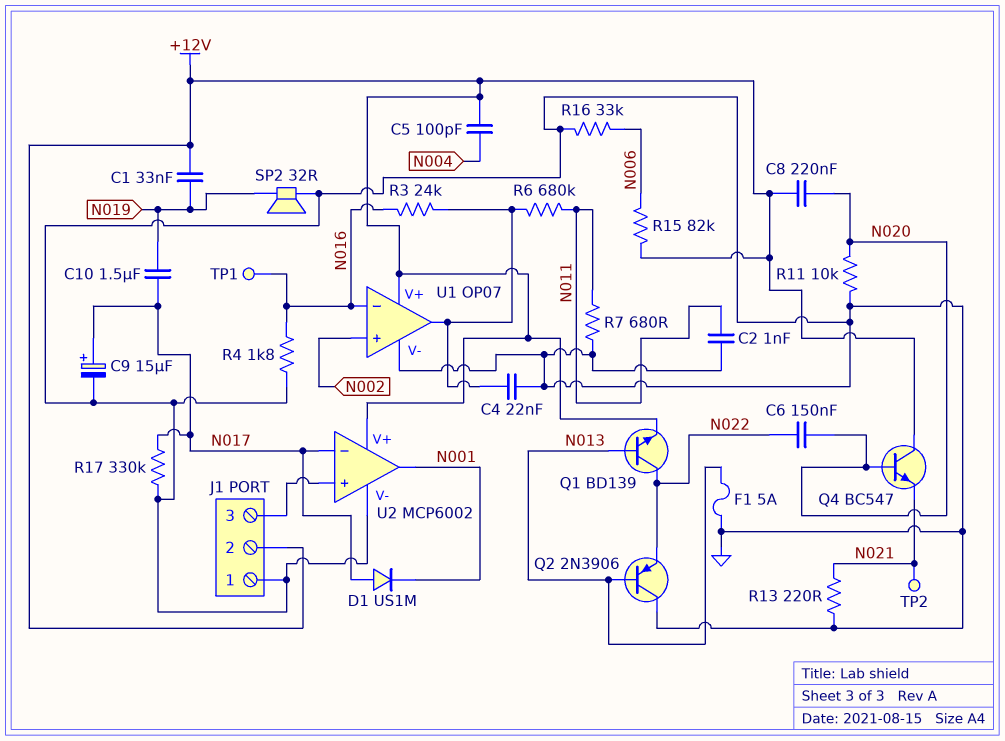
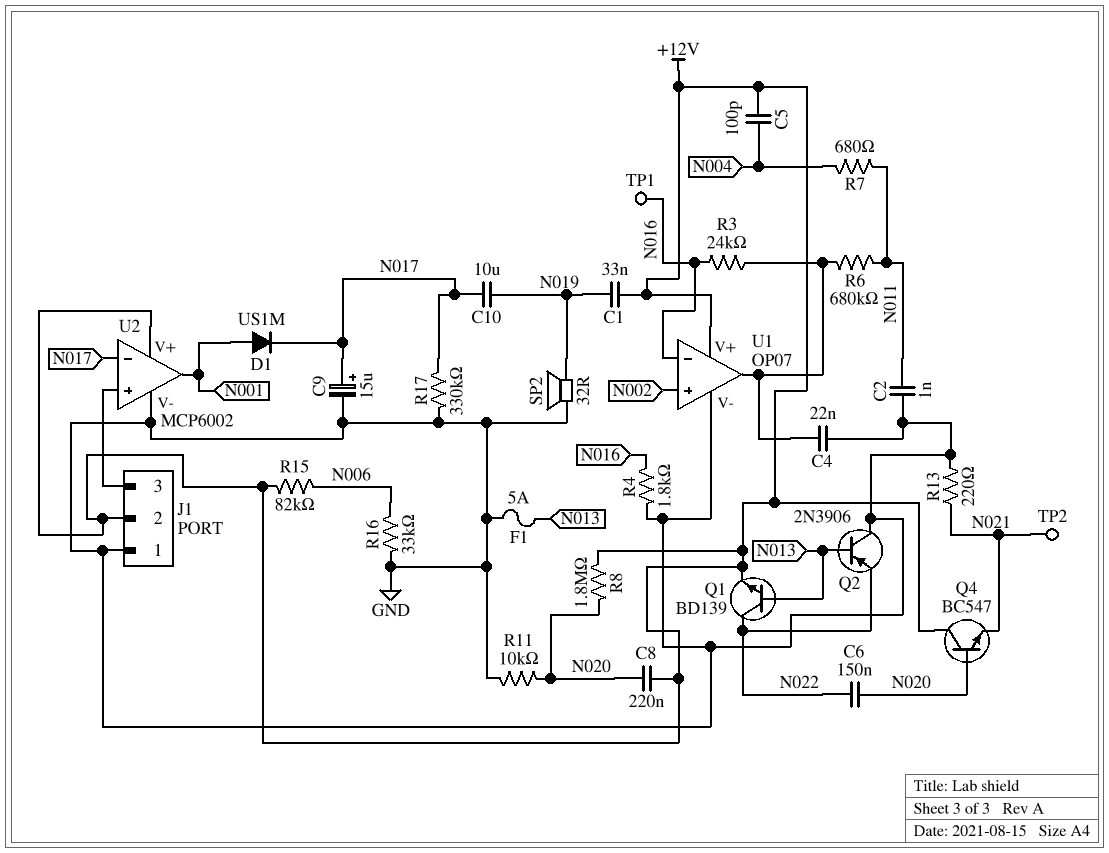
C10: 1.5uF (N017, N019) -> 10uF (N017, N019)
D1: diode US1M (A N017, K N001) -> diode US1M (A N001, K N017)
R7: 680 (GND, N011) -> 680 (N004, N011)
R8: none -> 1.8M (+12V, N020)

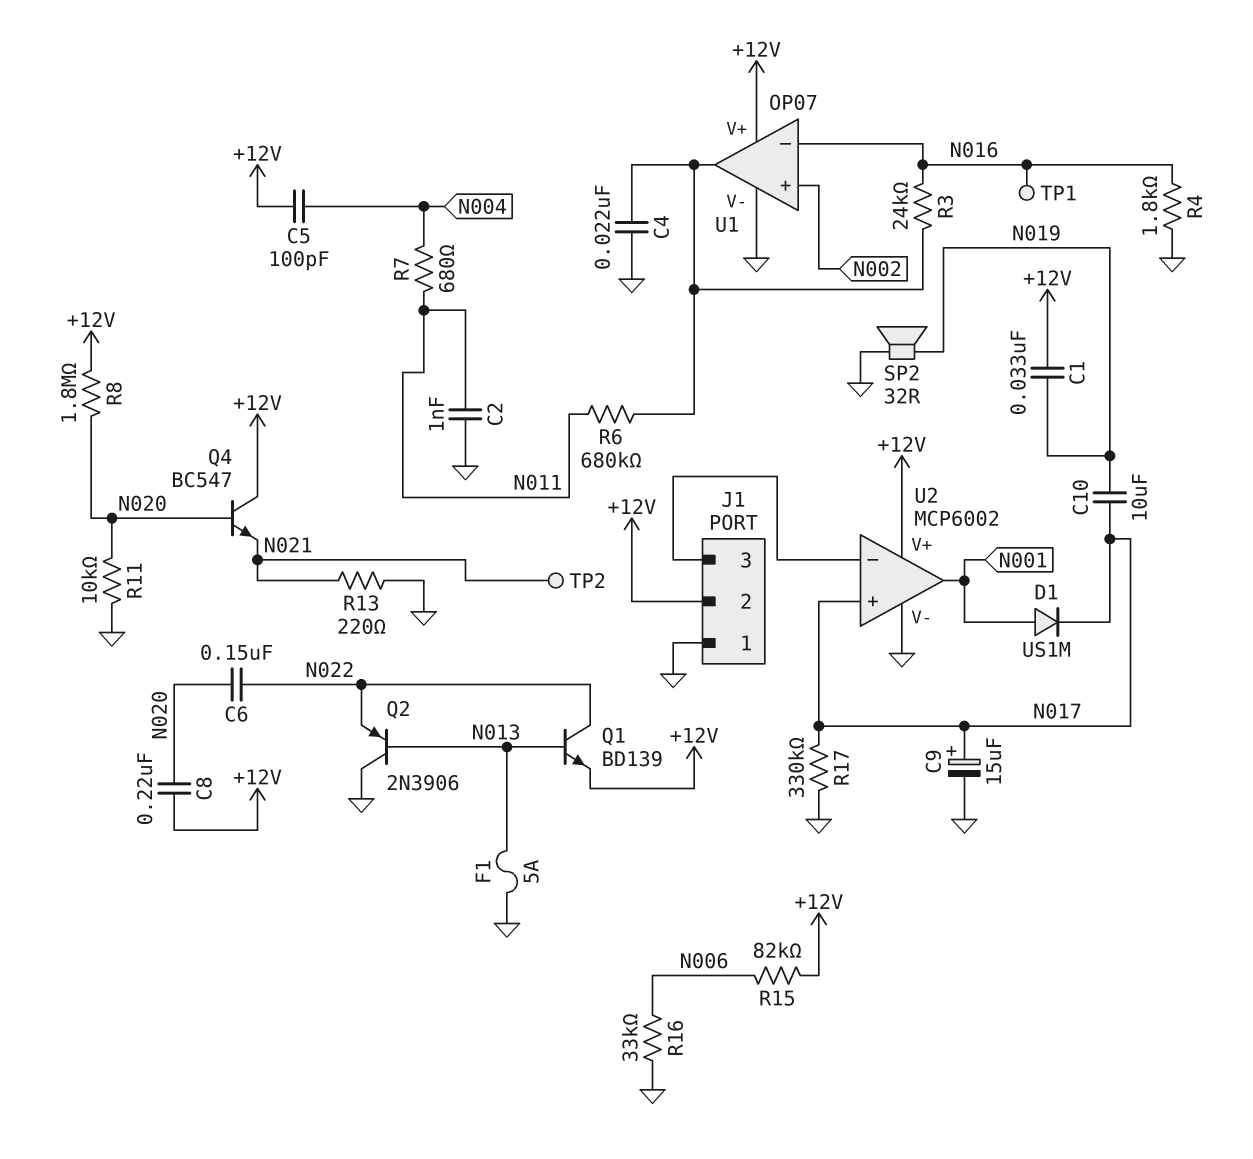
U2 pin in+: J1/3 -> N017
U2 pin in-: N017 -> J1/3

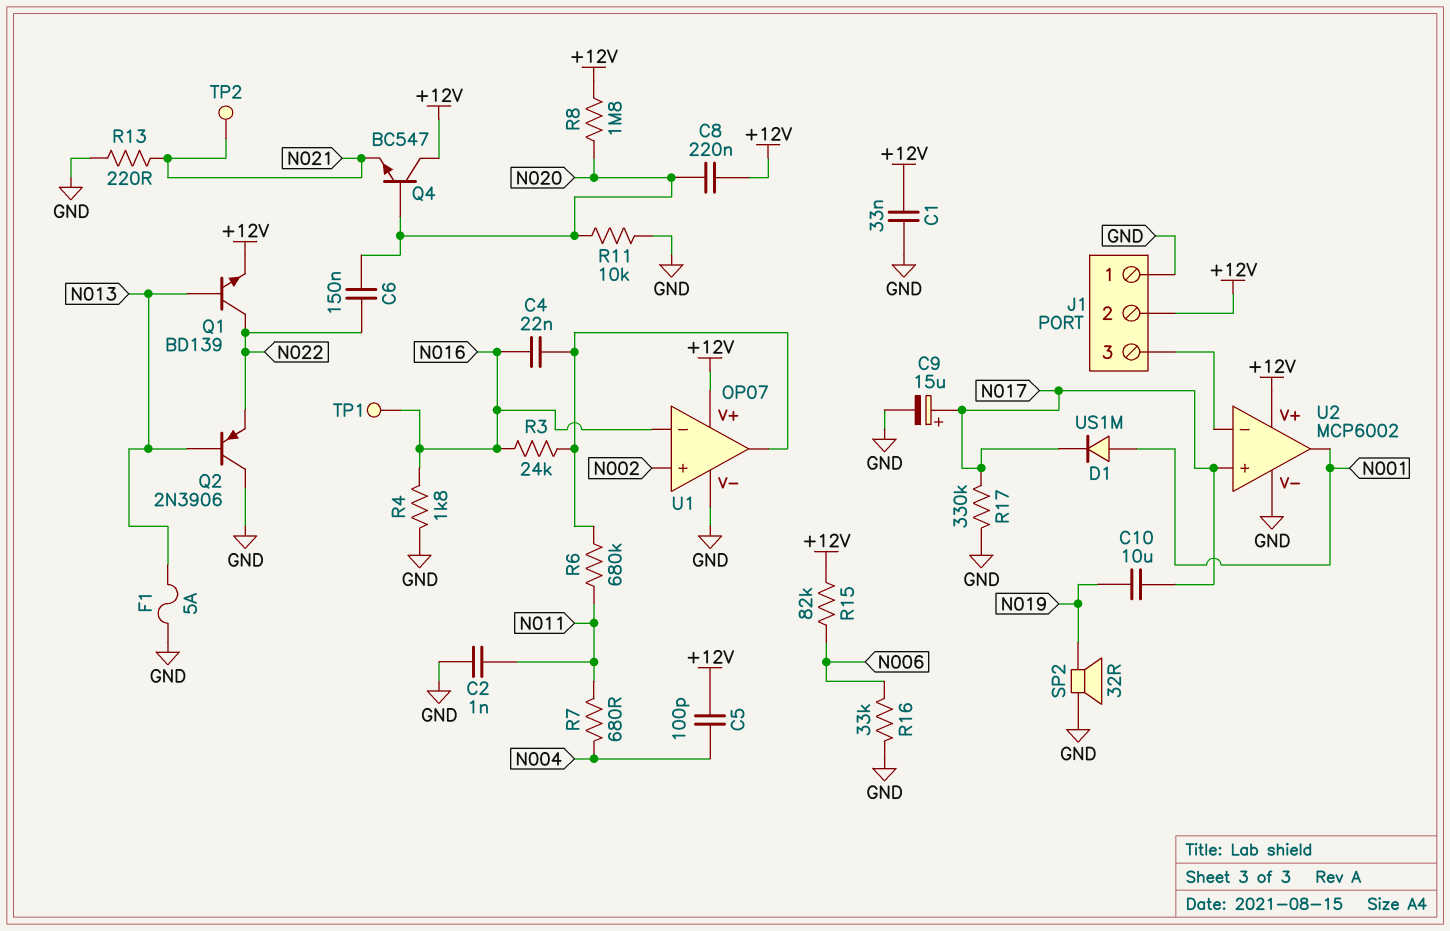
C1: 33nF (+12V, N019) -> 33nF (+12V, GND)
C4: 22nF (GND, U1/out) -> 22nF (N016, U1/out)

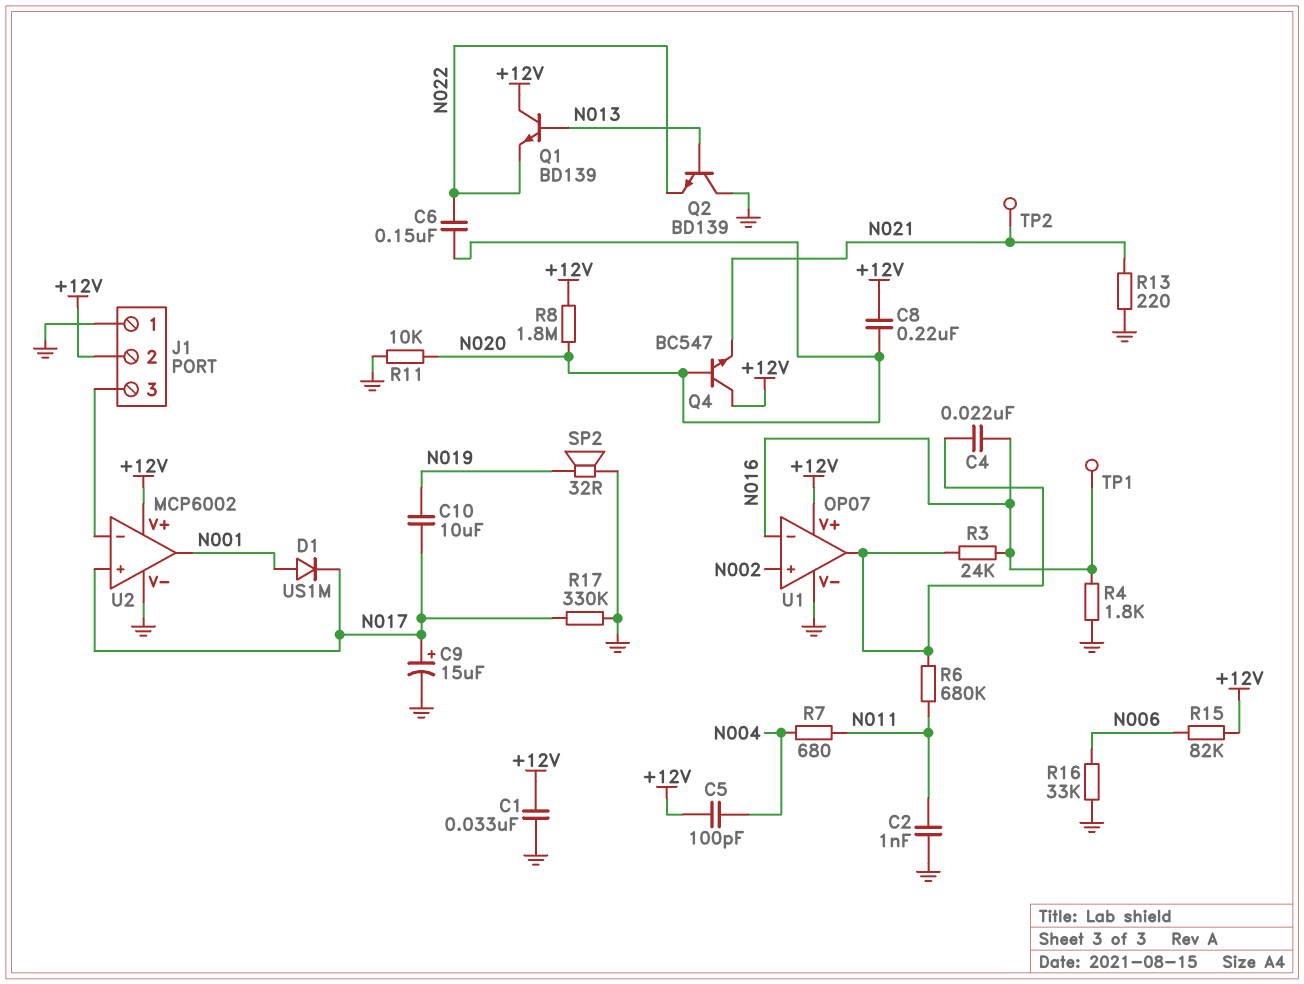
F1: 5A (GND, N013) -> none
Q1: NPN BD139 (B N013, C N022, E +12V) -> NPN BD139 (B N013, C +12V, E N022)
Q2: PNP 2N3906 (B N013, C GND, E N022) -> NPN BD139 (B N013, C GND, E N022)

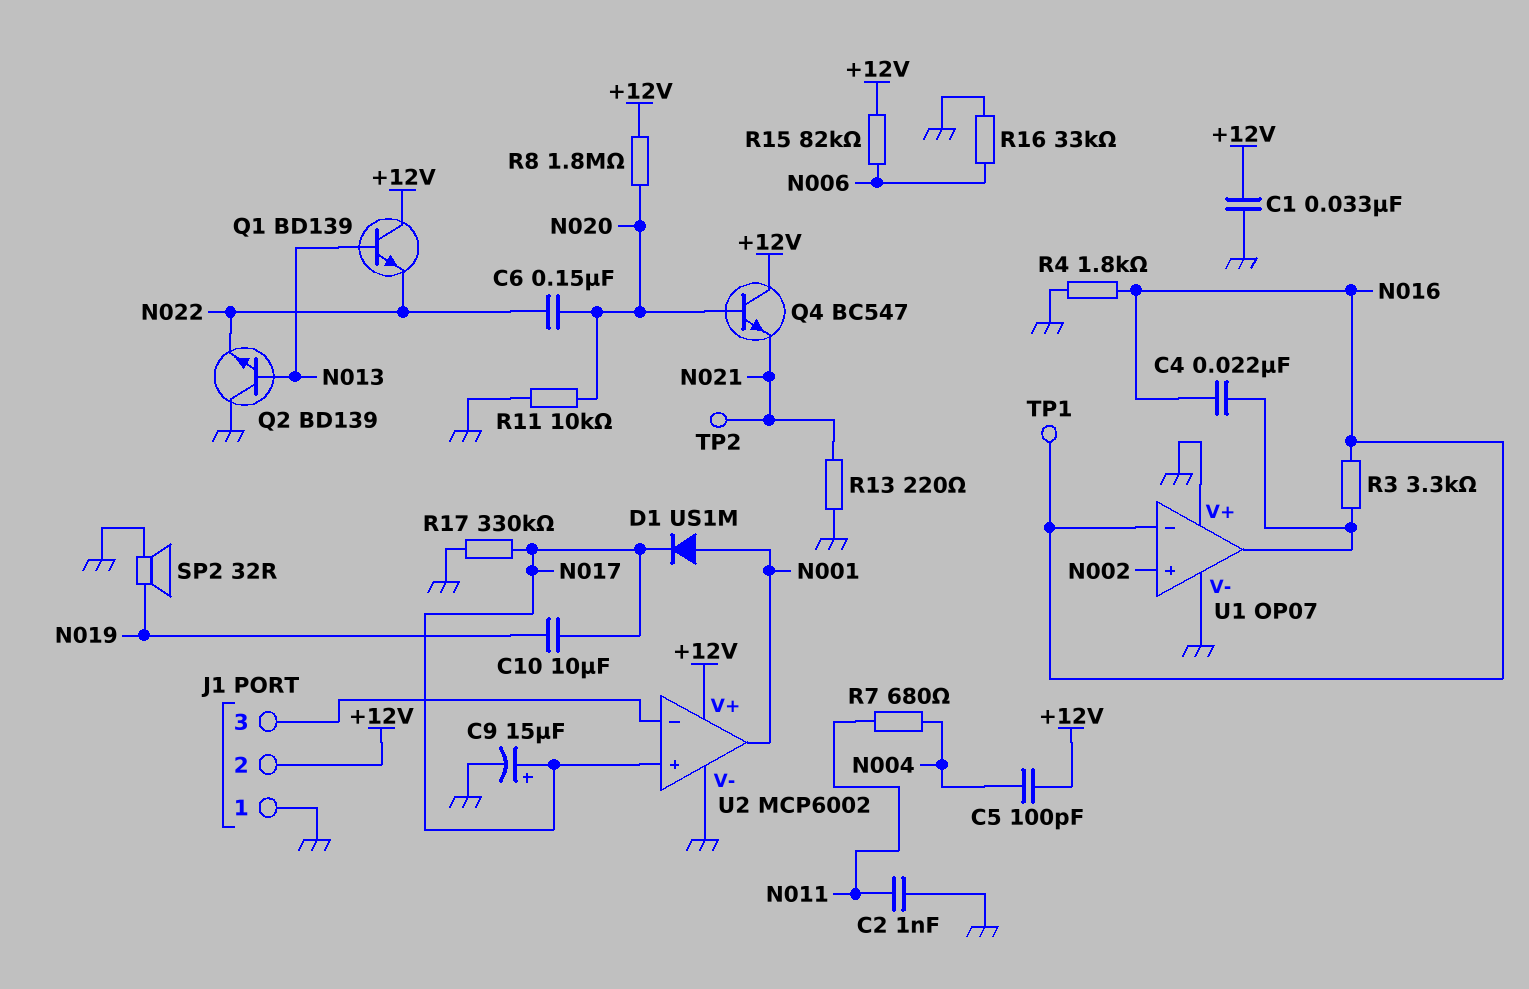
C8: 220nF (+12V, N020) -> none
R3: 24k (N016, U1/out) -> 3.3k (N016, U1/out)
R6: 680k (N011, U1/out) -> none
U1 pin V+: +12V -> GND

